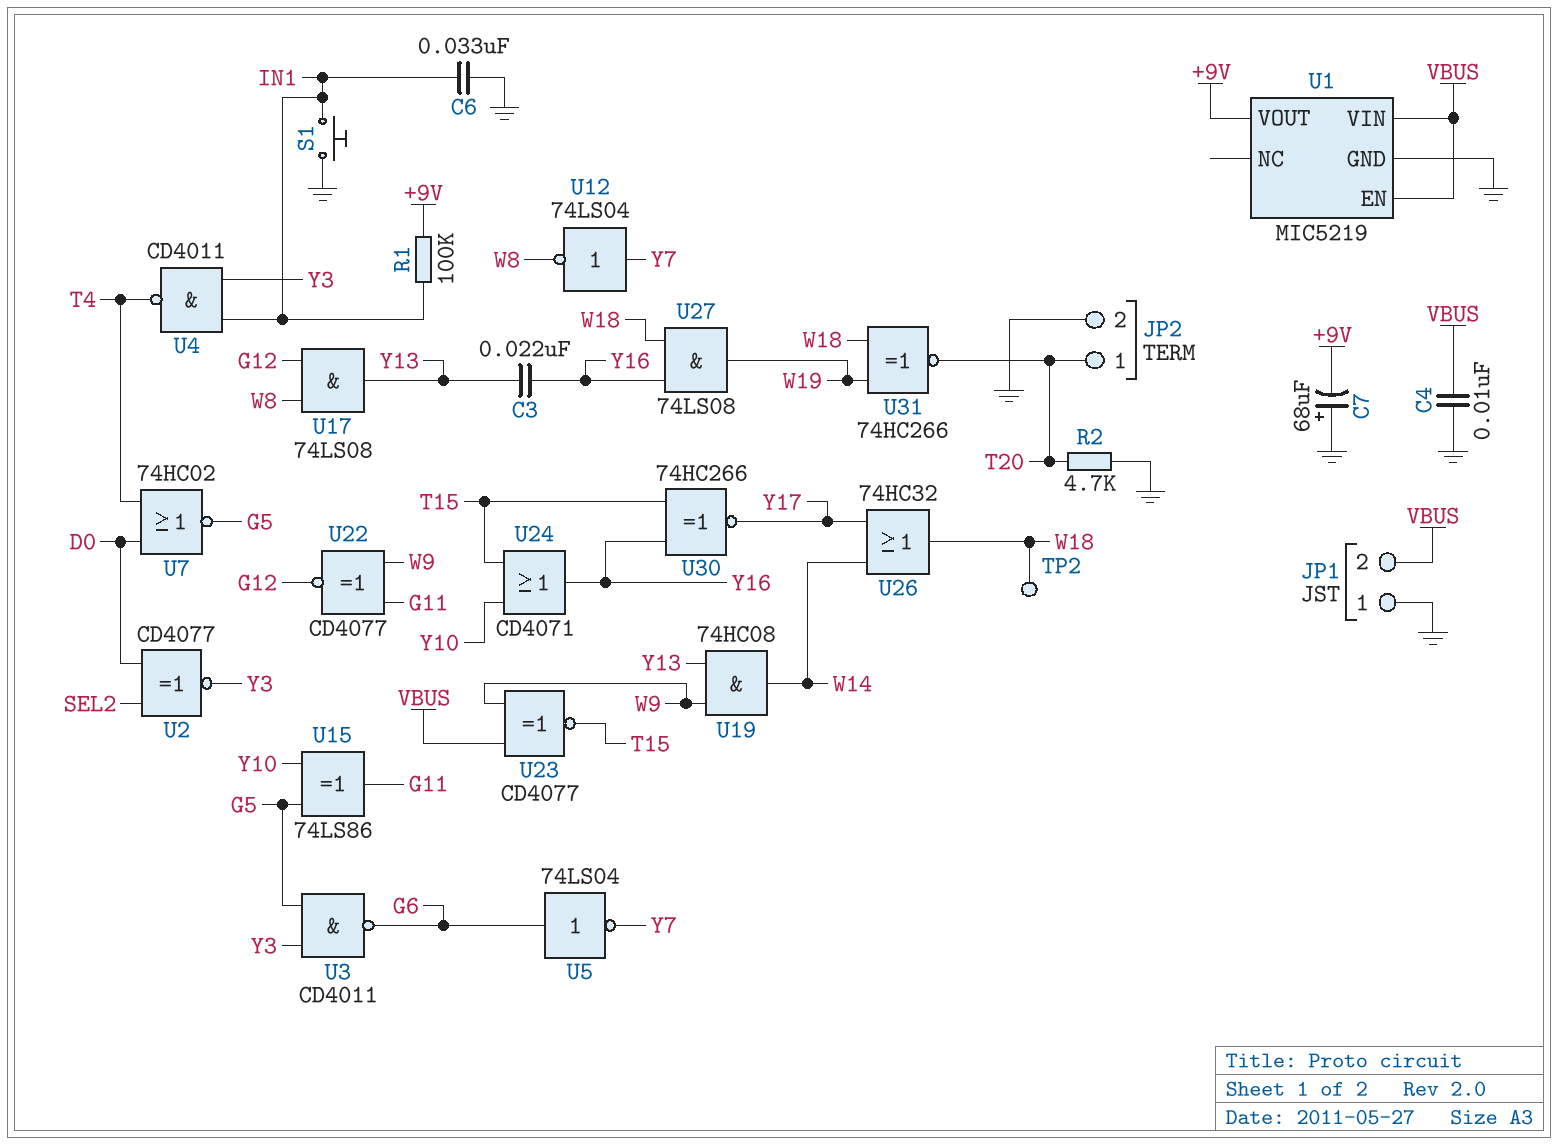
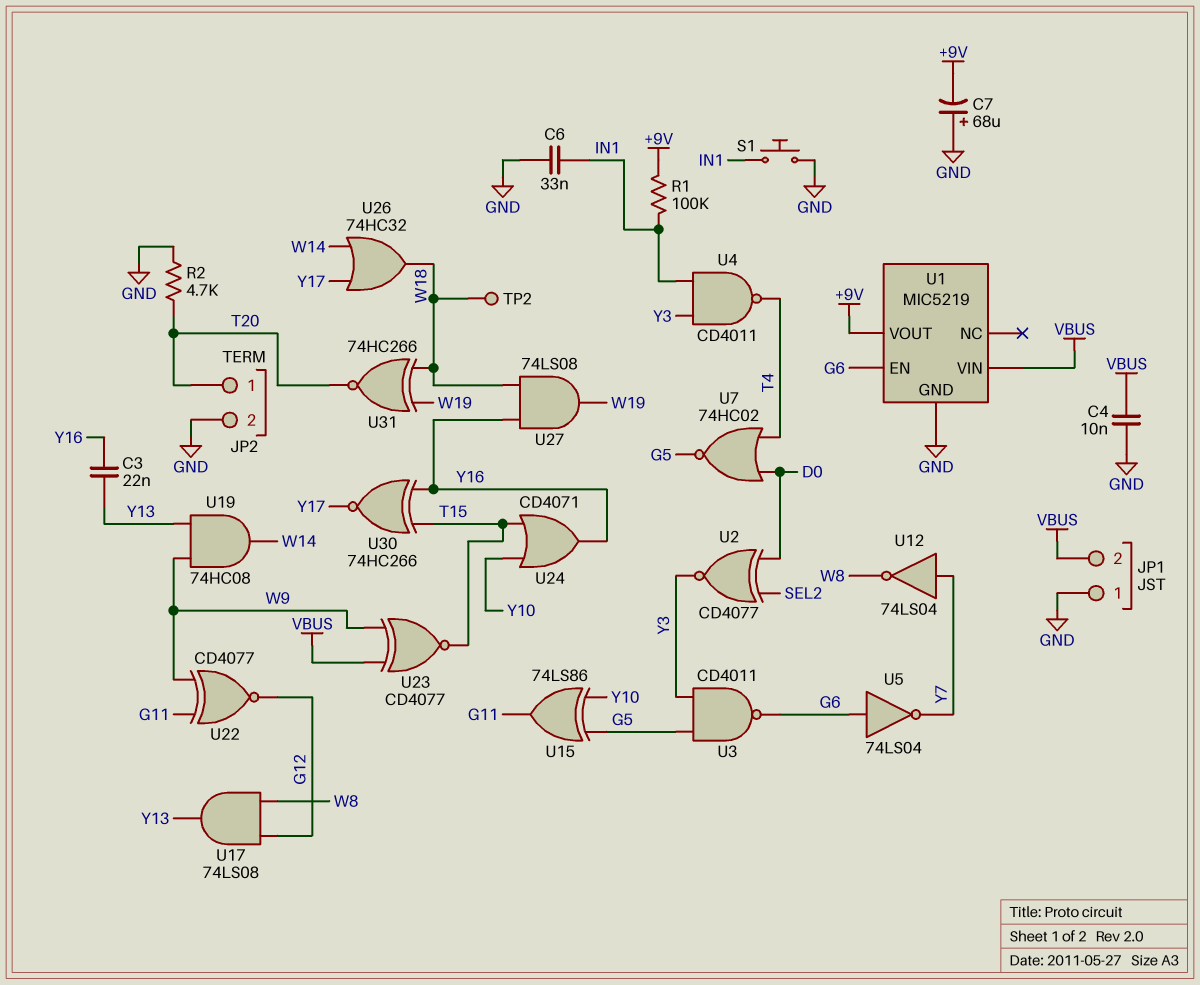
U1 pin EN: VBUS -> G6

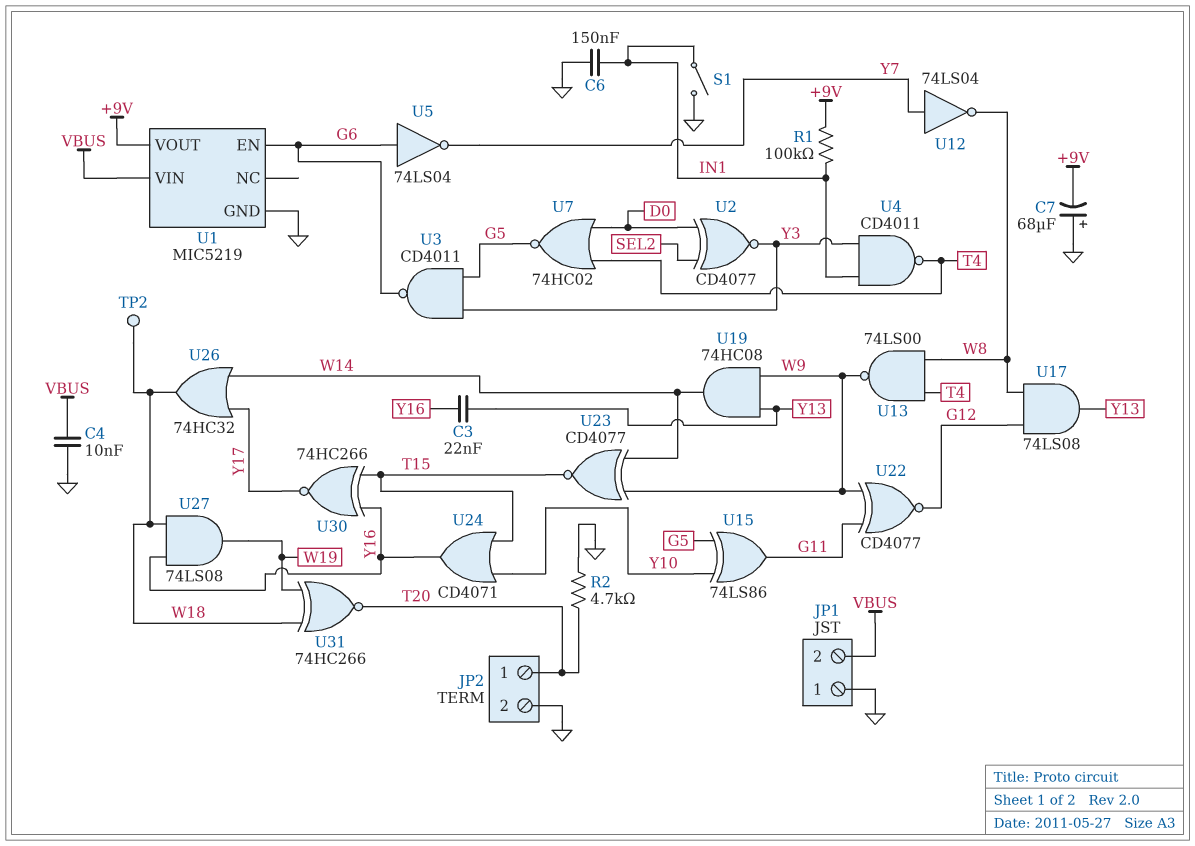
C6: 33nF (GND, IN1) -> 150nF (GND, IN1)
S1: button (GND, IN1) -> switch (GND, IN1)
U13: none -> NAND 74LS00 (in T4, in W8, out W9)
U23: XNOR CD4077 (in VBUS, in W9, out T15) -> XNOR CD4077 (in W9, in W14, out T15)

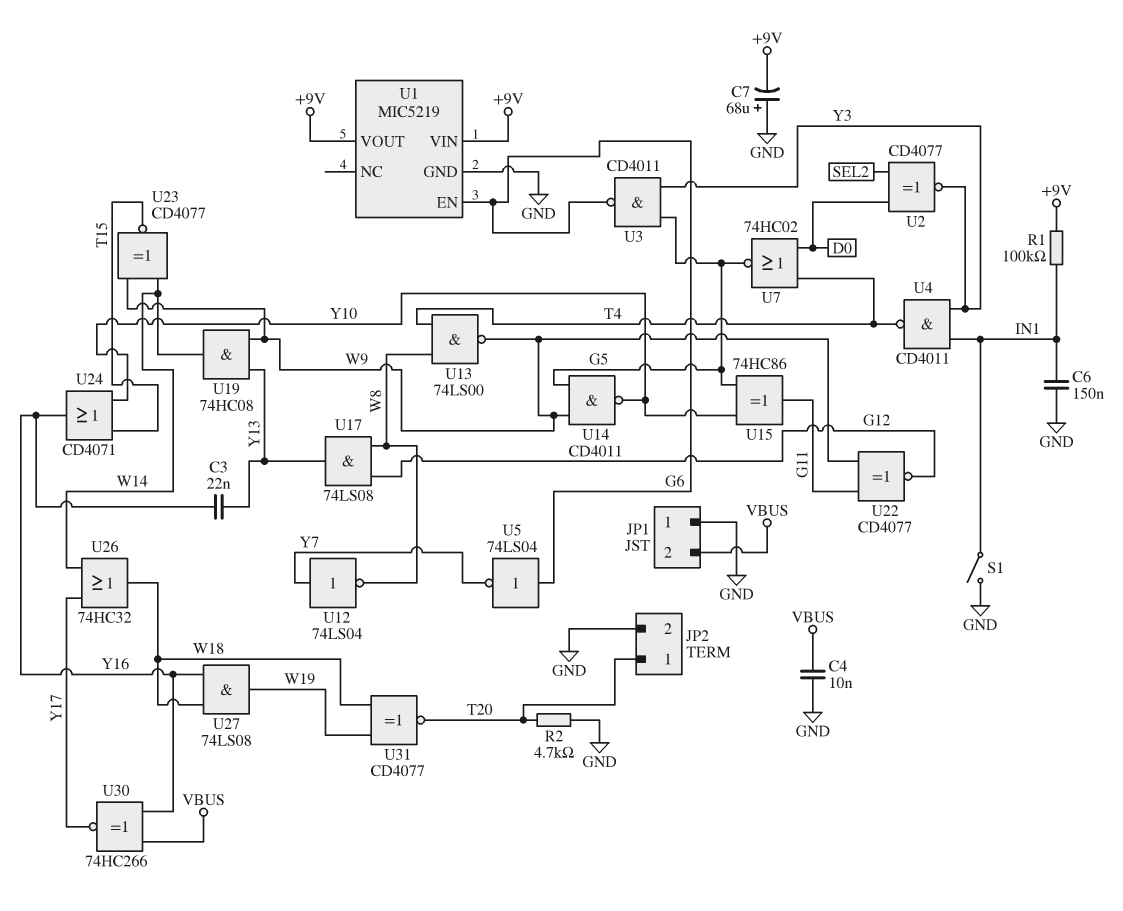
TP2: test point (W18) -> none
U1 pin VIN: VBUS -> +9V
U14: none -> NAND CD4011 (in G5, in W9, out Y10)
U15: XOR 74LS86 (in G5, in Y10, out G11) -> XOR 74HC86 (in G5, in Y10, out G11)
U30: XNOR 74HC266 (in T15, in Y16, out Y17) -> XNOR 74HC266 (in VBUS, in Y16, out Y17)
U31: XNOR 74HC266 (in W18, in W19, out T20) -> XNOR CD4077 (in W18, in W19, out T20)

